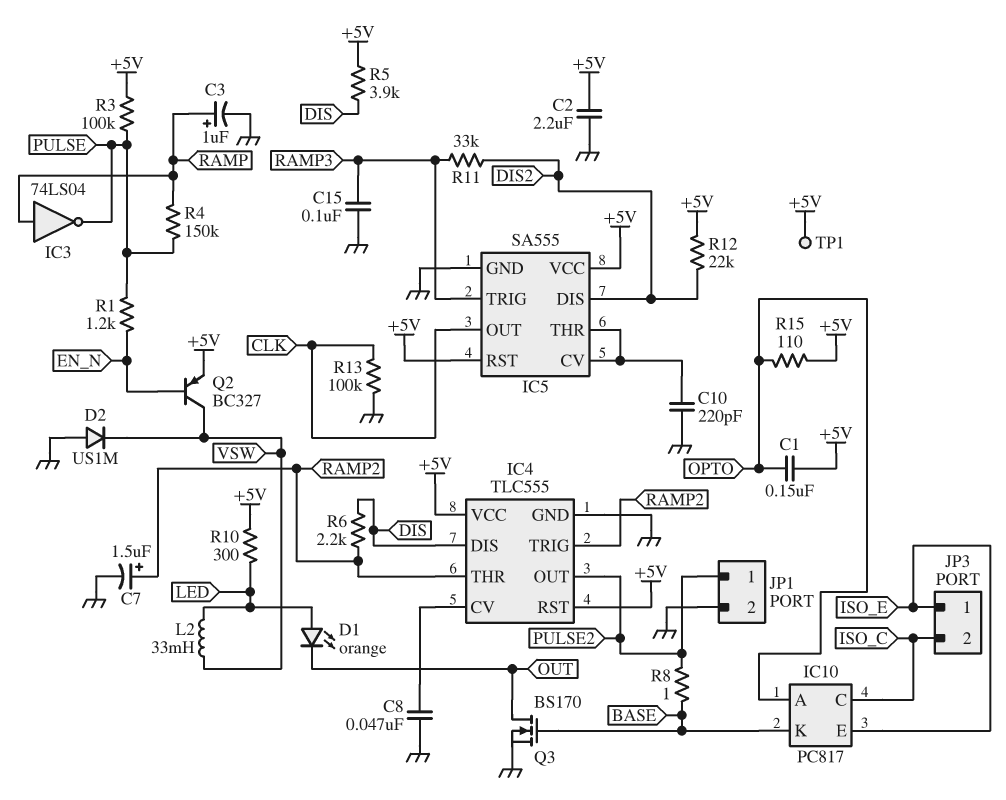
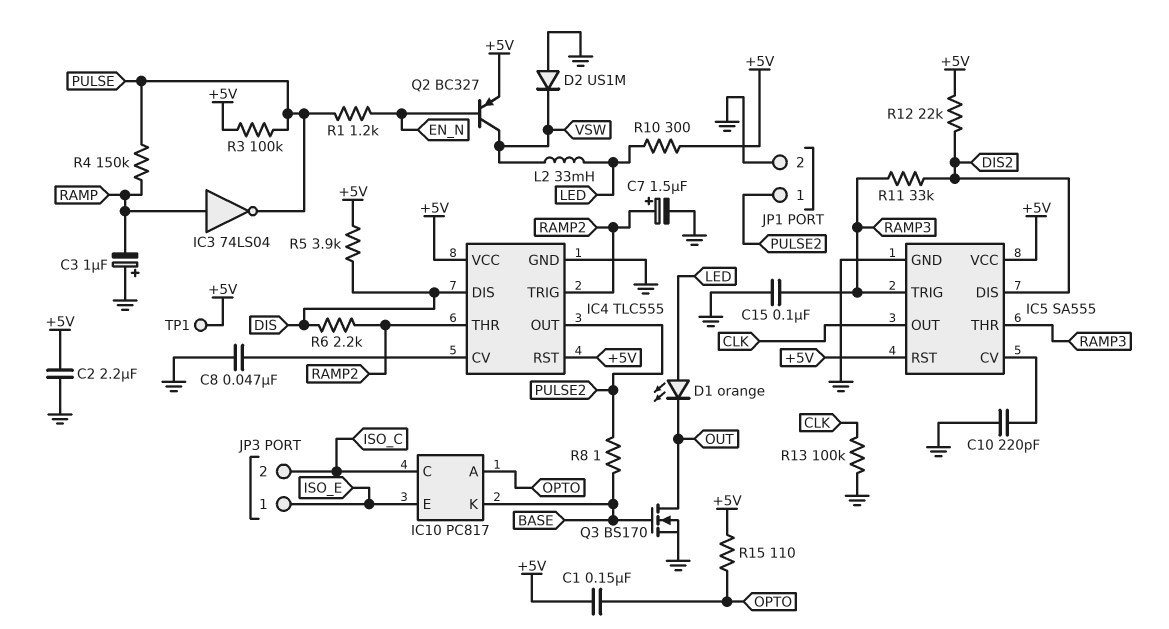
C3: 1uF (plus RAMP, minus GND) -> 1uF (plus GND, minus RAMP)
IC5 pin THR: IC5/CV -> RAMP3

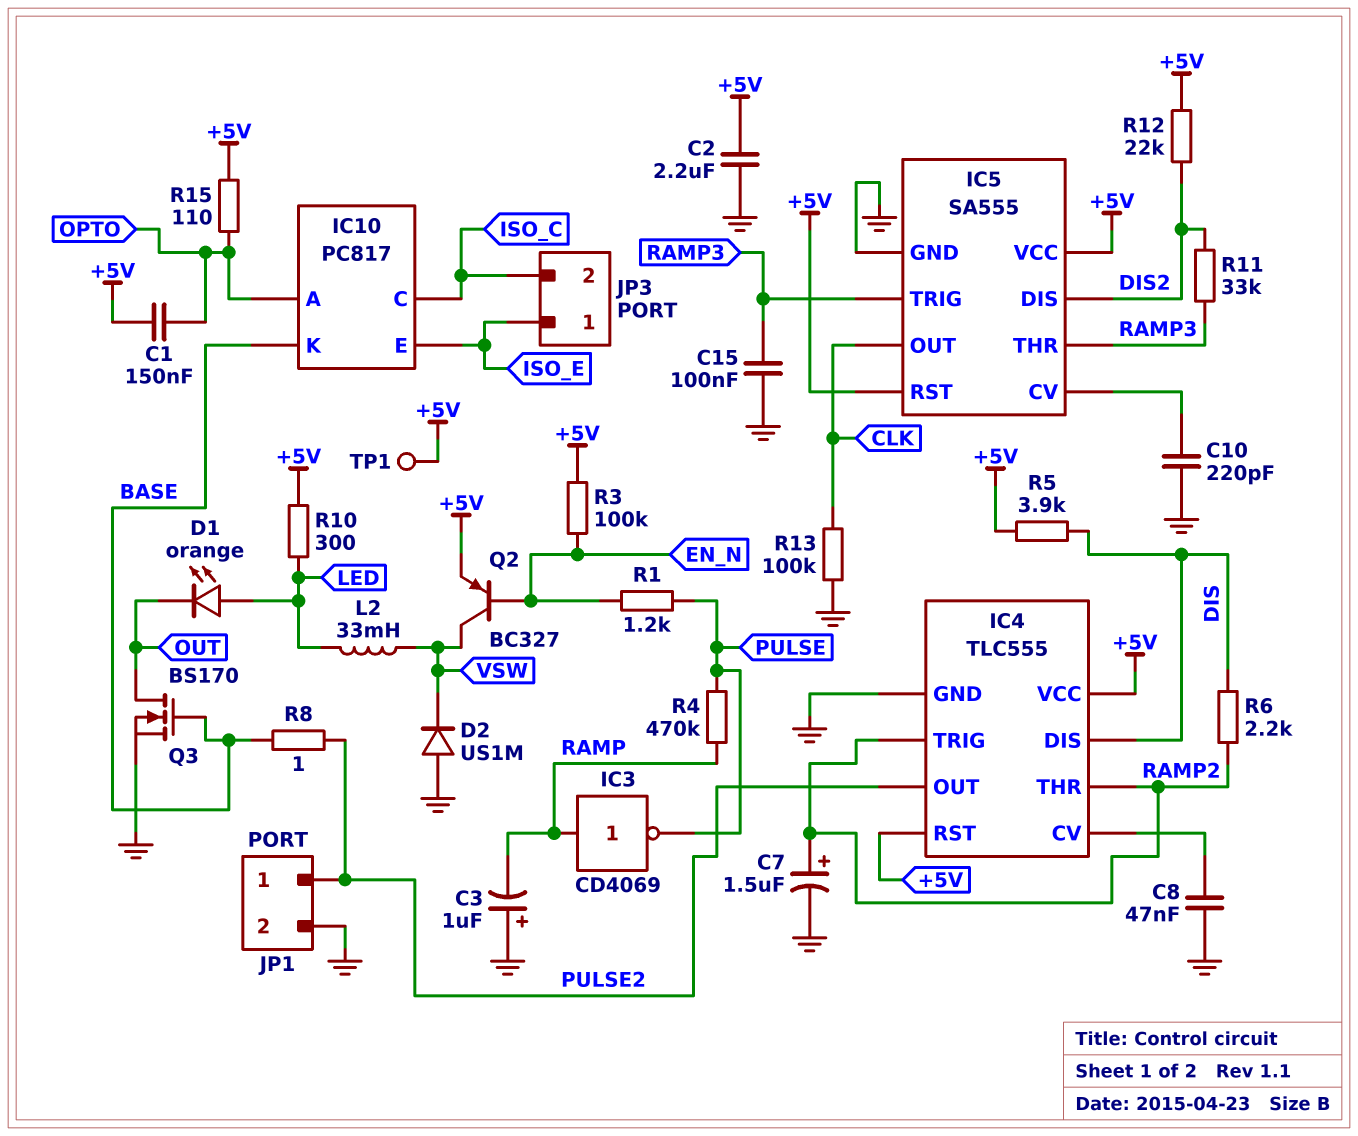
IC3: NOT 74LS04 (in RAMP, out PULSE) -> NOT CD4069 (in RAMP, out PULSE)
R3: 100k (+5V, PULSE) -> 100k (+5V, EN_N)
R4: 150k (PULSE, RAMP) -> 470k (PULSE, RAMP)

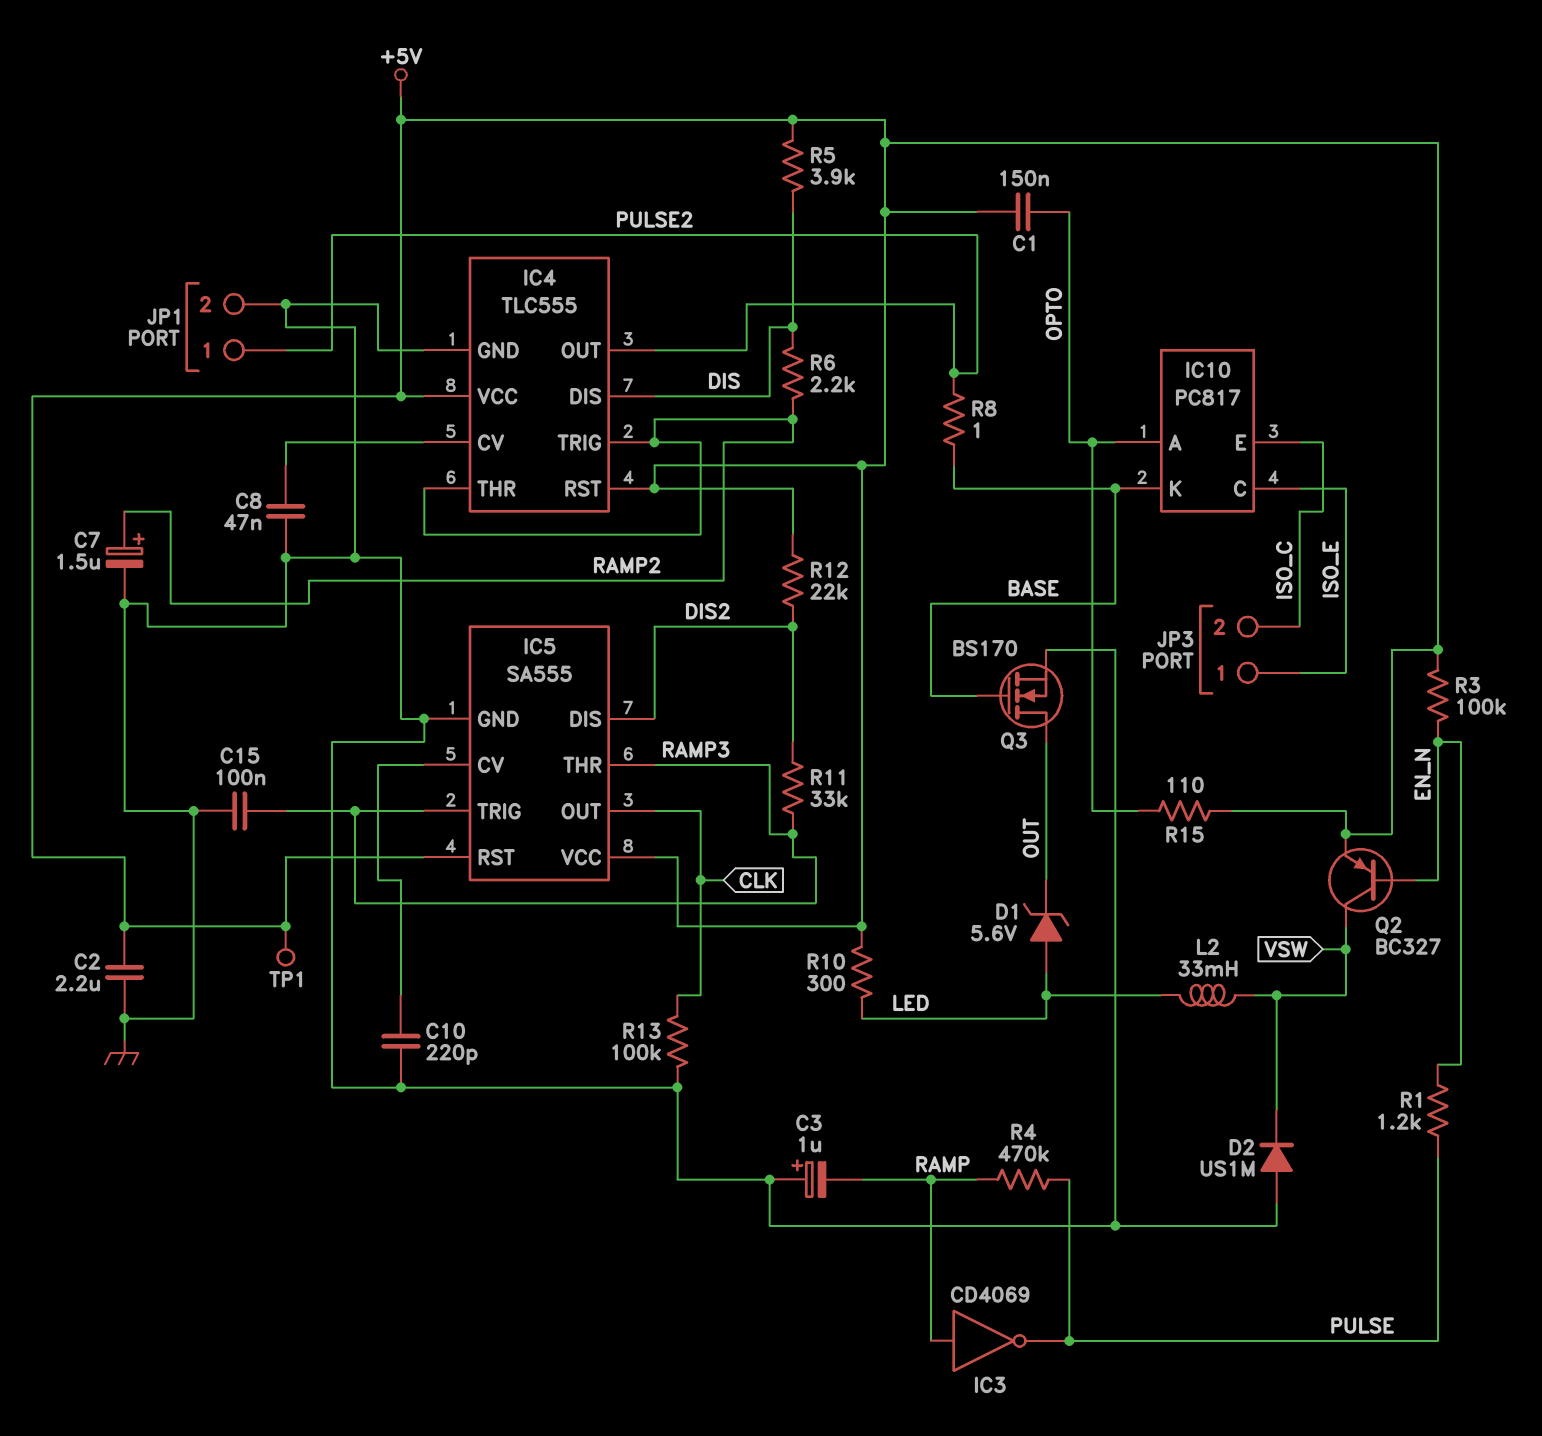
D1: LED orange (A LED, K OUT) -> zener 5.6V (A LED, K OUT)
IC10 pin C: ISO_C -> ISO_E
IC10 pin E: ISO_E -> ISO_C

